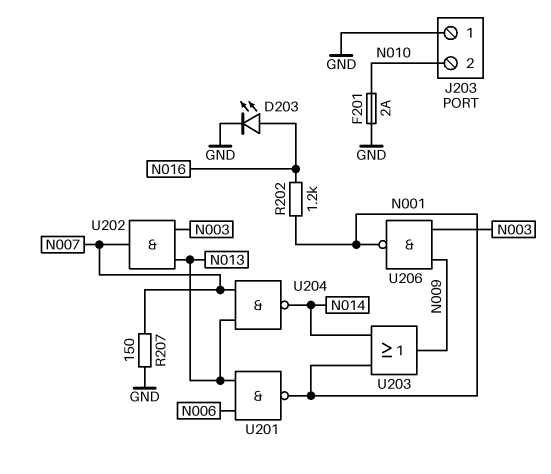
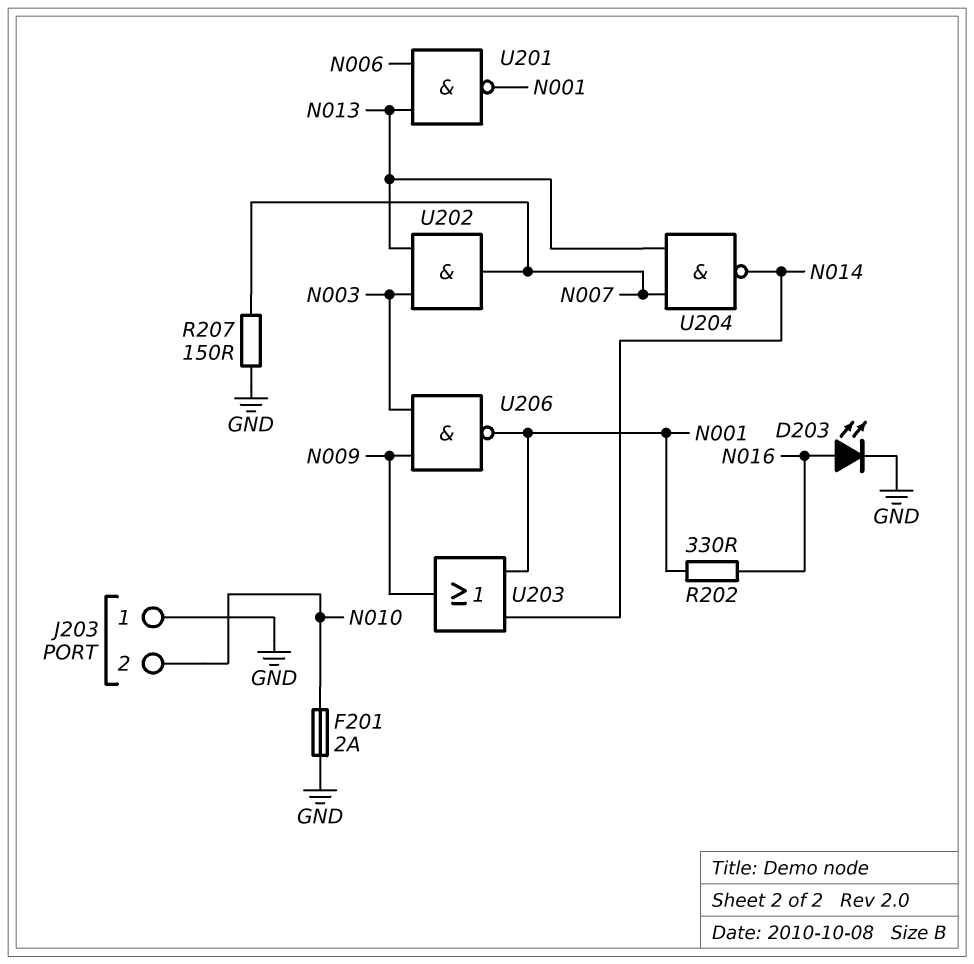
R202: 1.2k (N001, N016) -> 330 (N001, N016)

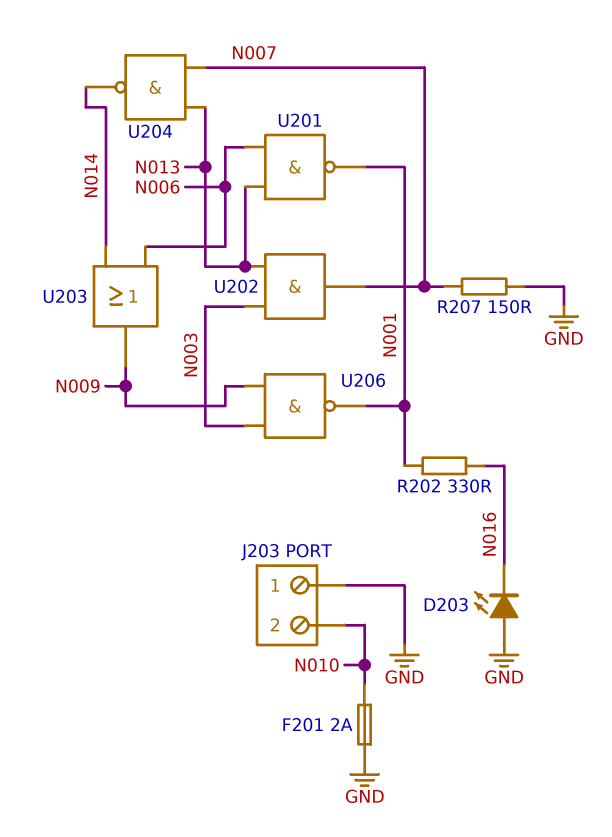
D203: LED (A N016, K GND) -> LED (A GND, K N016)
U203: OR (in N001, in N014, out N009) -> OR (in N006, in N014, out N009)

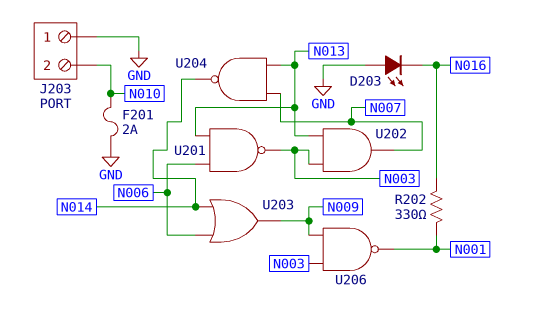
R207: 150 (GND, N007) -> none
U201: NAND (in N006, in N013, out N001) -> NAND (in N006, in N013, out N003)

